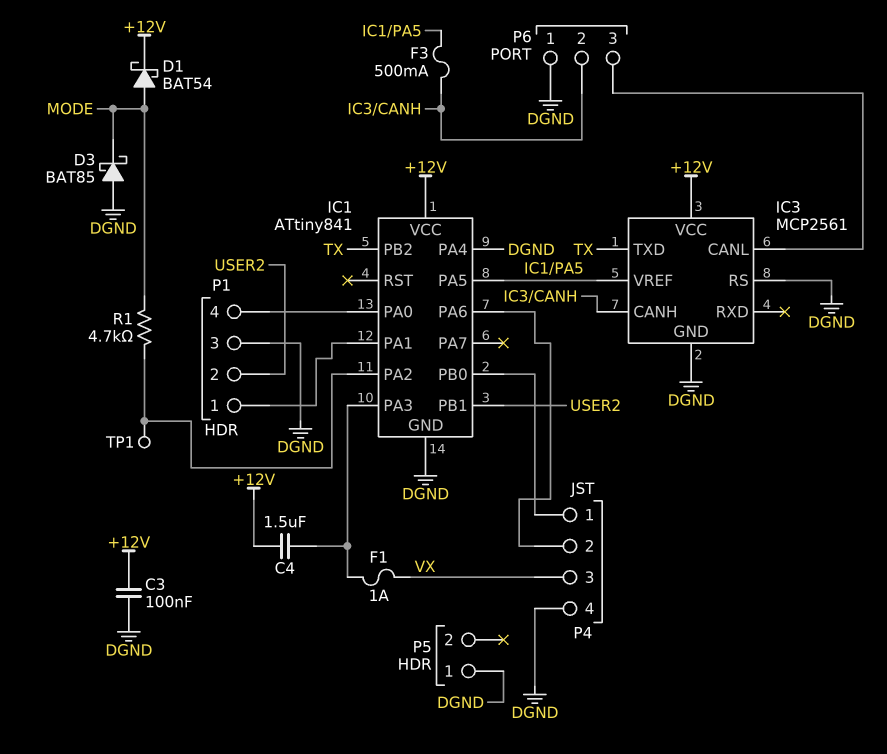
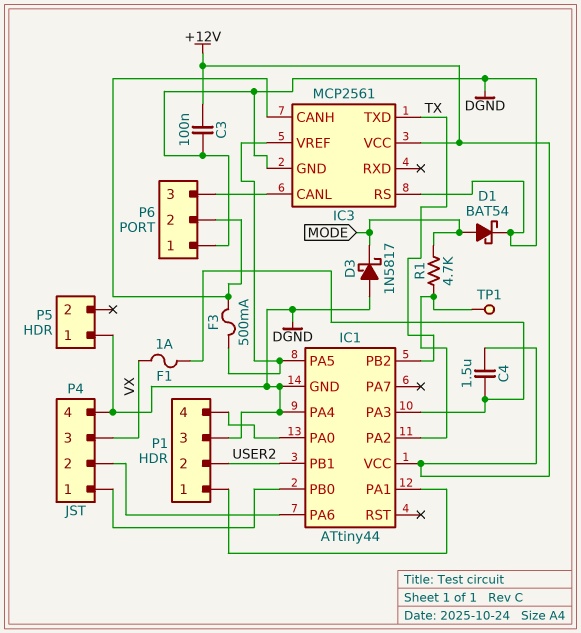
D1: schottky BAT54 (A MODE, K +12V) -> schottky BAT54 (A MODE, K DGND)
D3: schottky BAT85 (A DGND, K MODE) -> schottky 1N5817 (A DGND, K MODE)
IC1: ATtiny841 -> ATtiny44

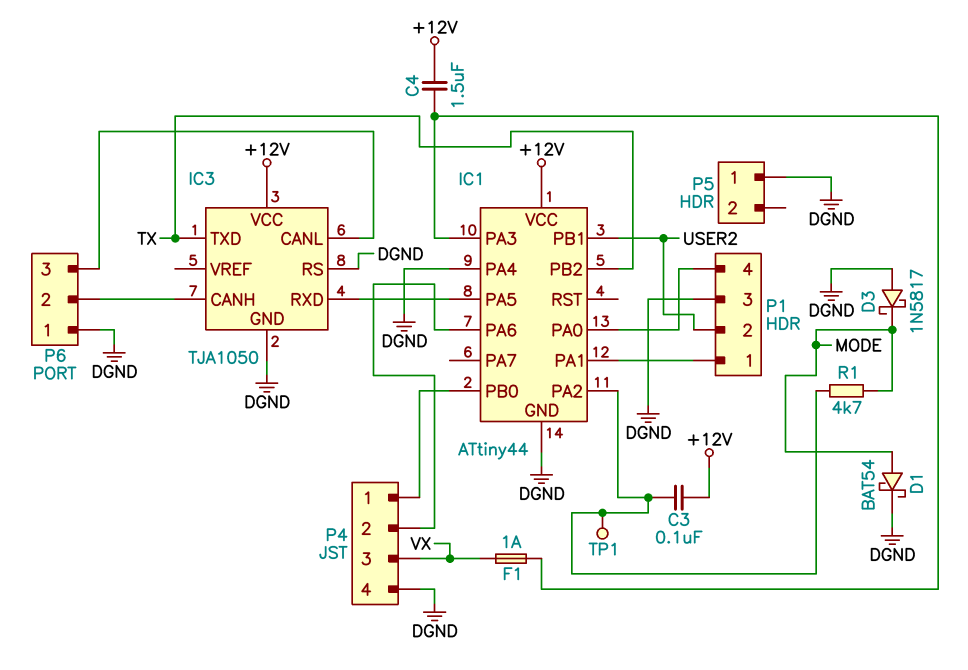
C3: 100nF (+12V, DGND) -> 100nF (+12V, IC1/PA2)
F3: 500mA (IC1/PA5, IC3/CANH) -> none
IC3: MCP2561 -> TJA1050
IC3 pin RXD: none -> IC1/PA5
IC3 pin VREF: IC1/PA5 -> none

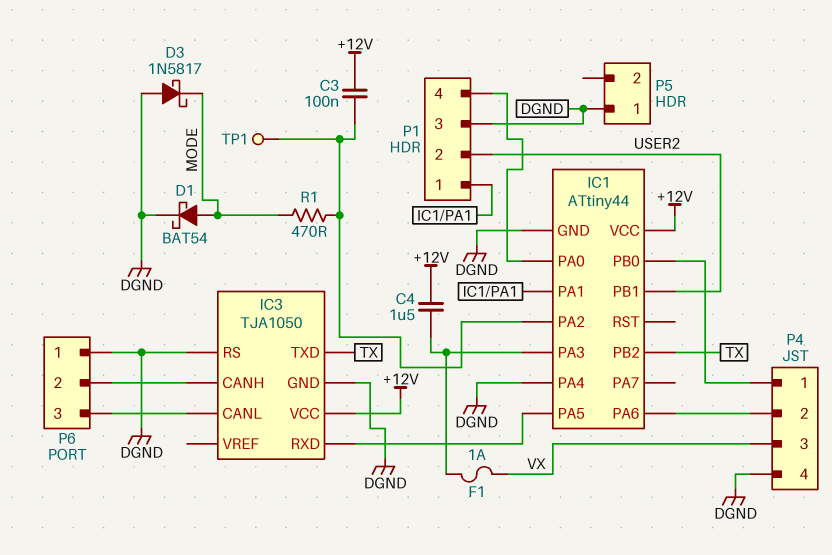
R1: 4.7k (IC1/PA2, MODE) -> 470 (IC1/PA2, MODE)

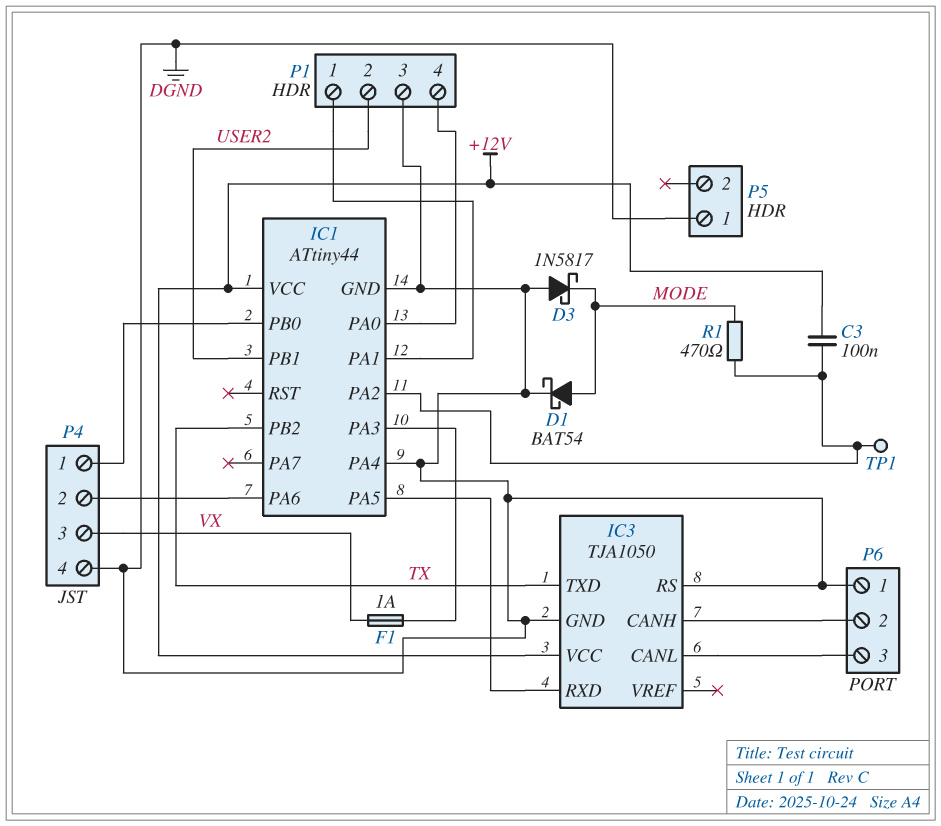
C4: 1.5uF (+12V, IC1/PA3) -> none

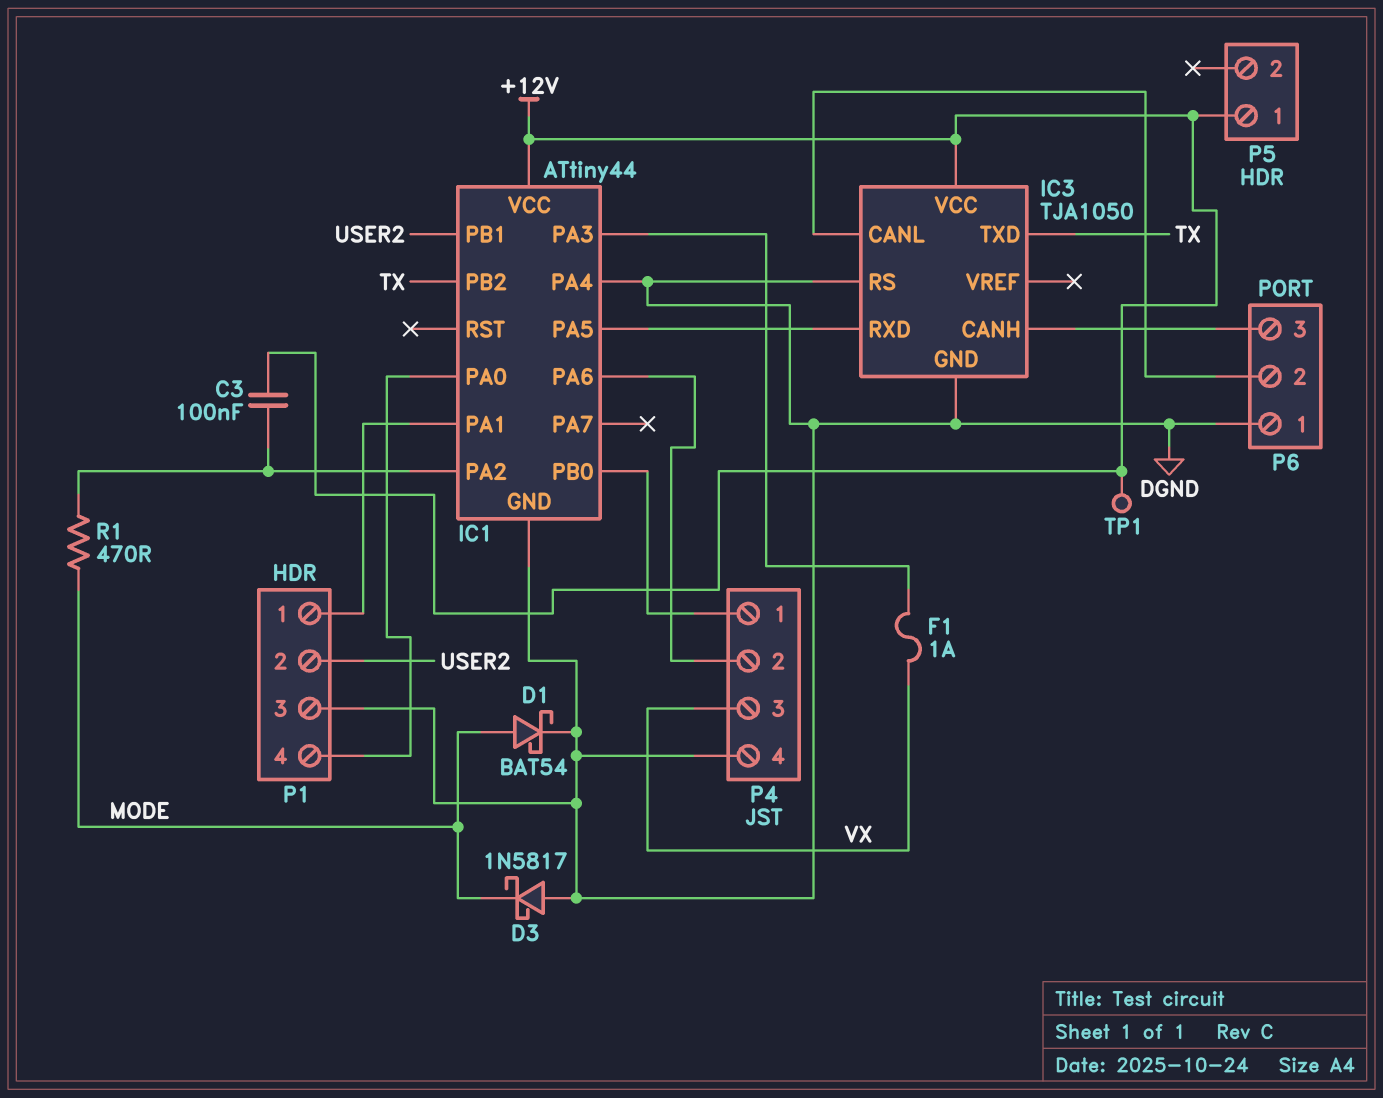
P5 pin 1: DGND -> +12V
P6 pin 2: IC3/CANH -> IC3/CANL
P6 pin 3: IC3/CANL -> IC3/CANH
TP1: test point (IC1/PA2) -> test point (+12V)

